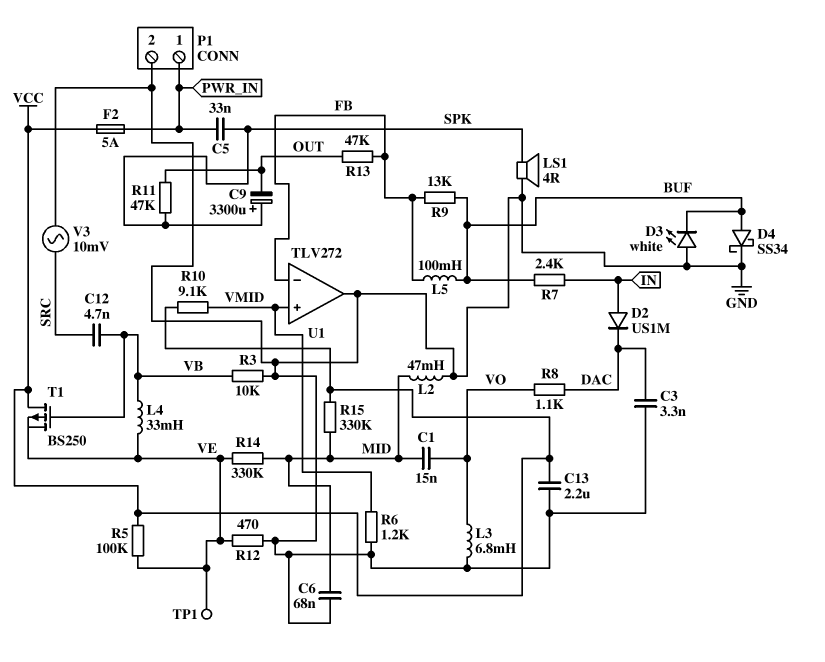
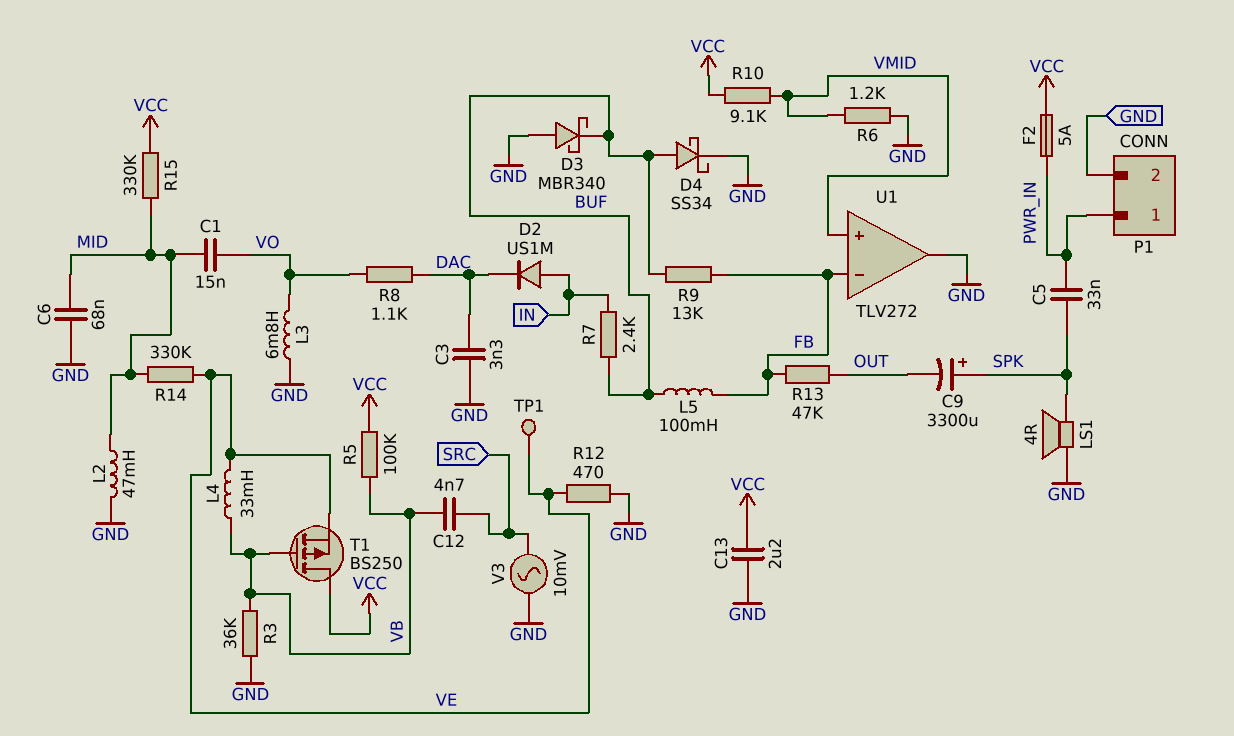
D3: LED white (A GND, K BUF) -> schottky MBR340 (A GND, K BUF)
R3: 10k (GND, VB) -> 36k (GND, VB)
R5: 100k (VCC, VE) -> 100k (VB, VCC)
R11: 47k (OUT, SPK) -> none

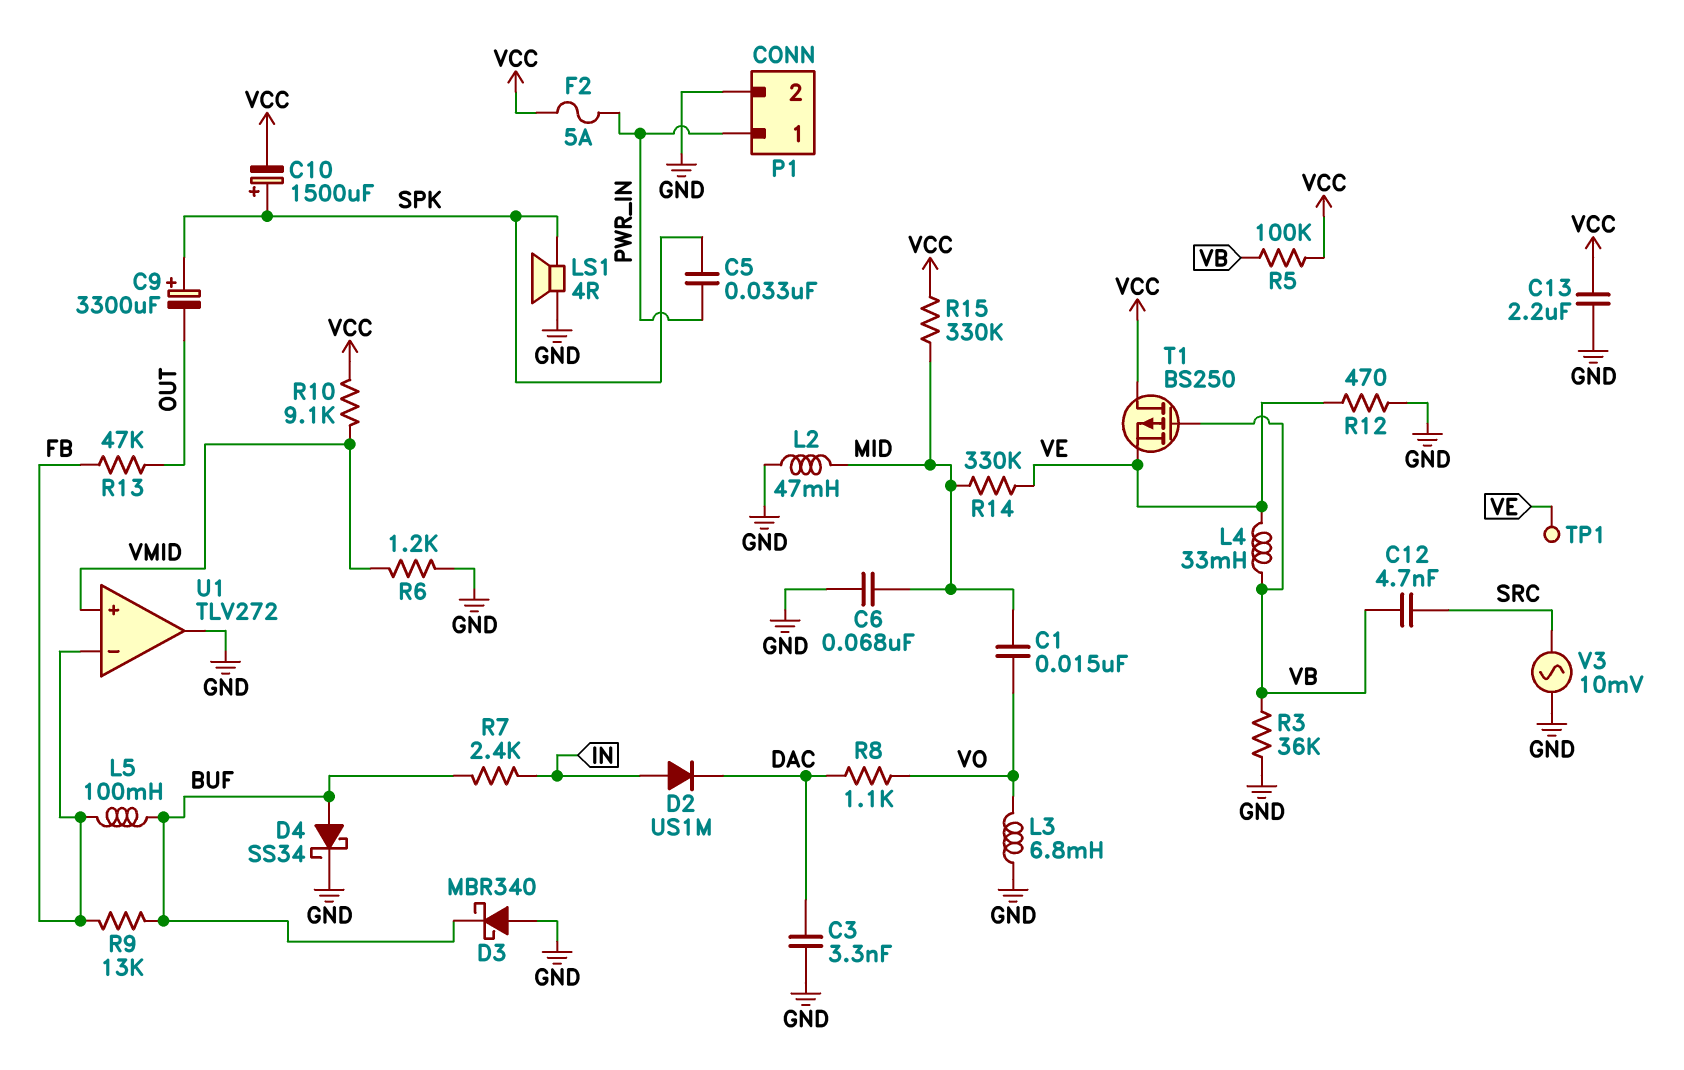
C10: none -> 1500uF (plus SPK, minus VCC)

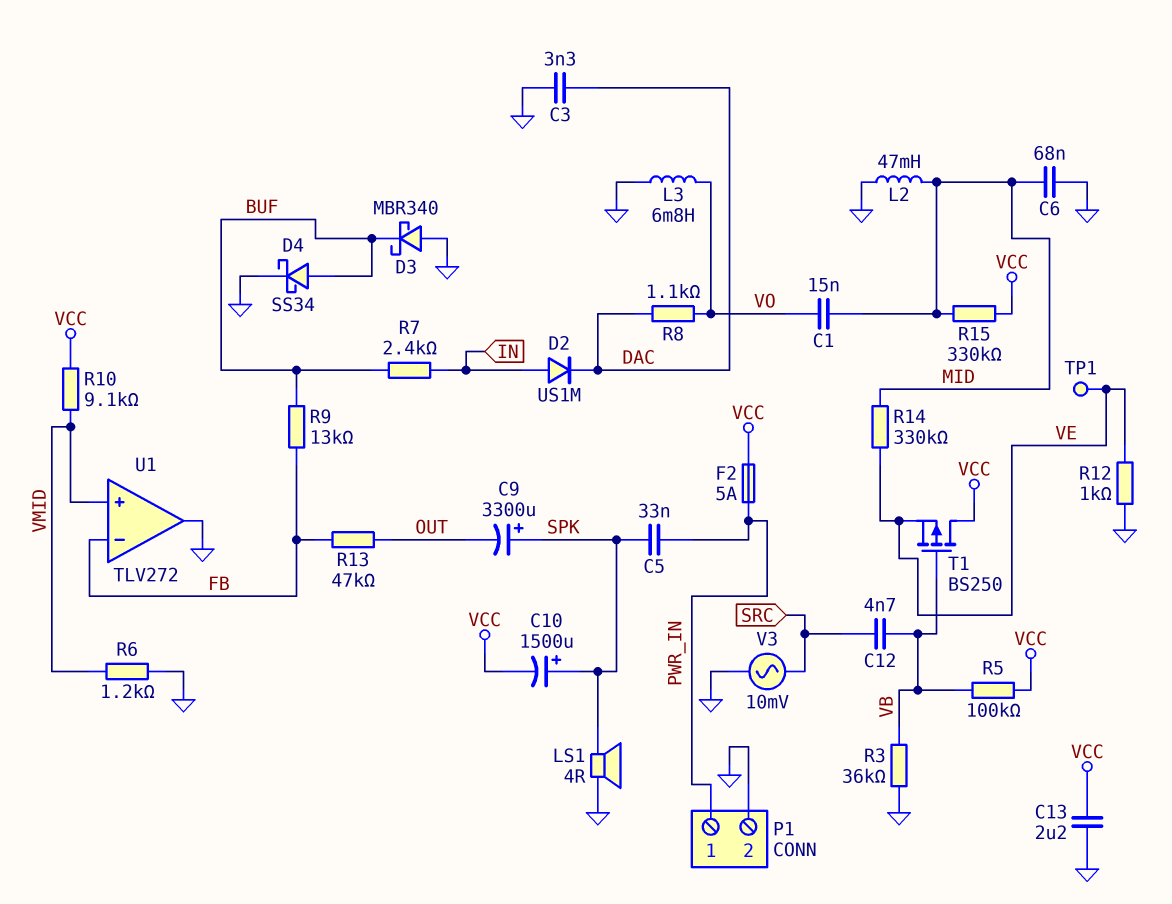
L4: 33mH (VB, VE) -> none
L5: 100mH (BUF, FB) -> none
R12: 470 (GND, VE) -> 1k (GND, VE)

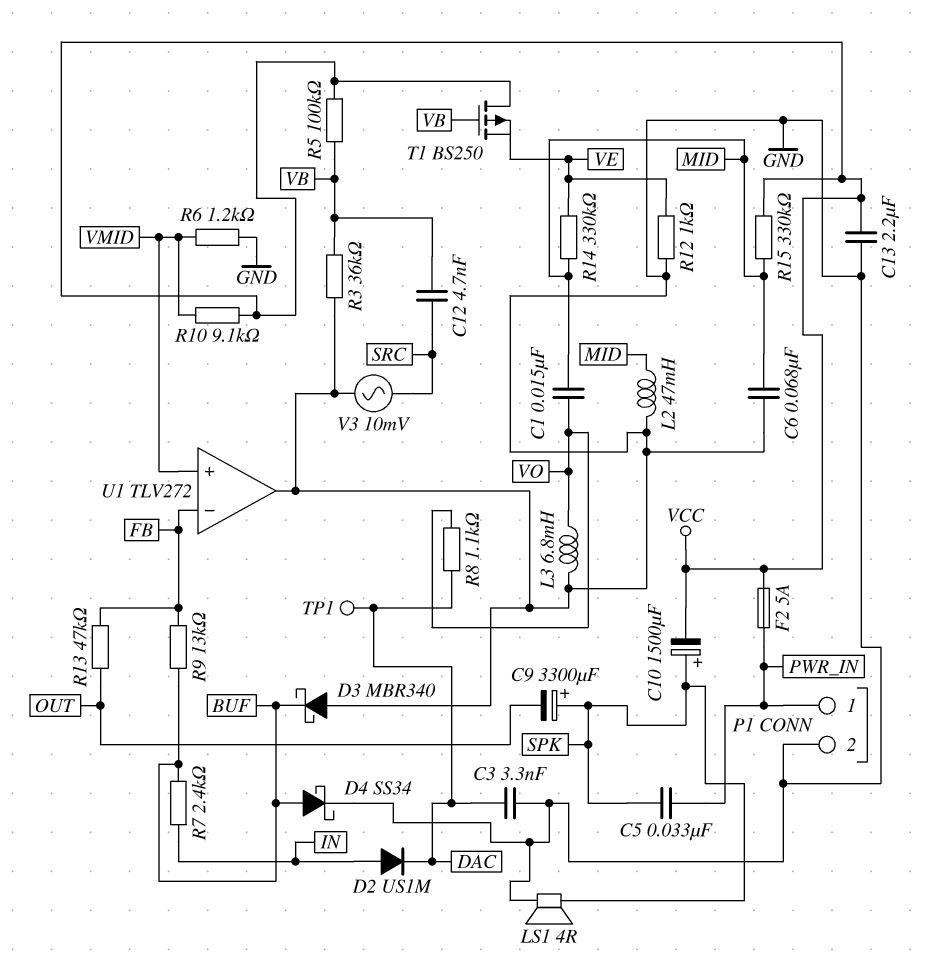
TP1: test point (VE) -> test point (DAC)

